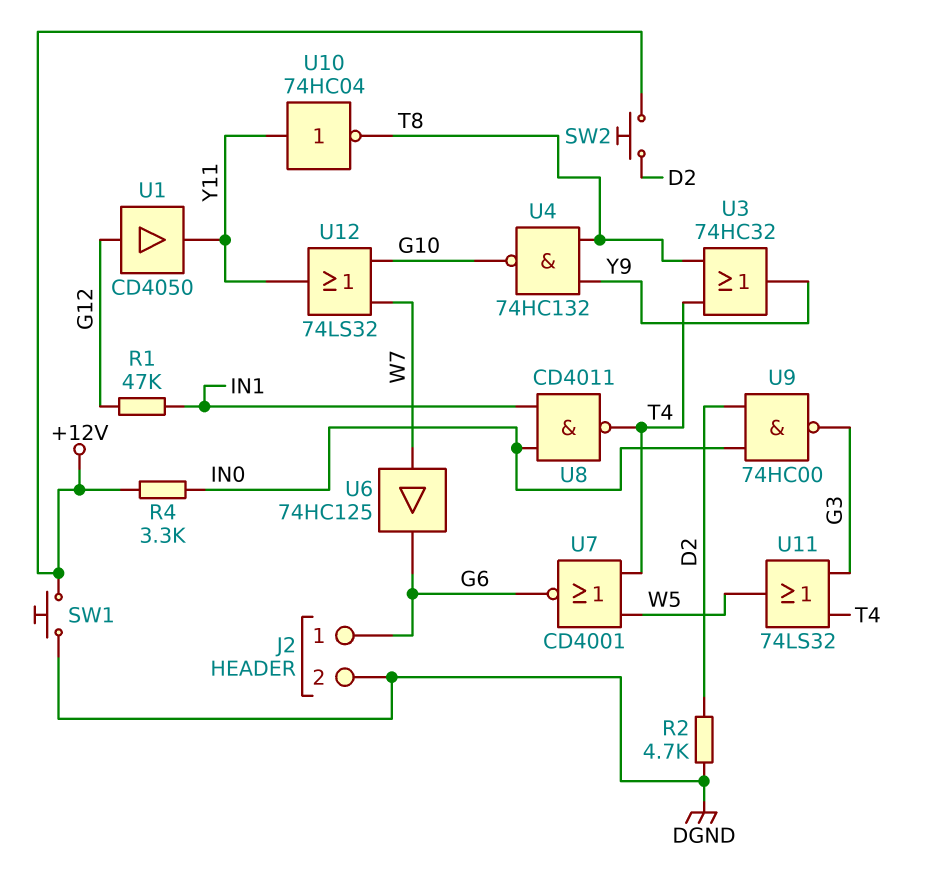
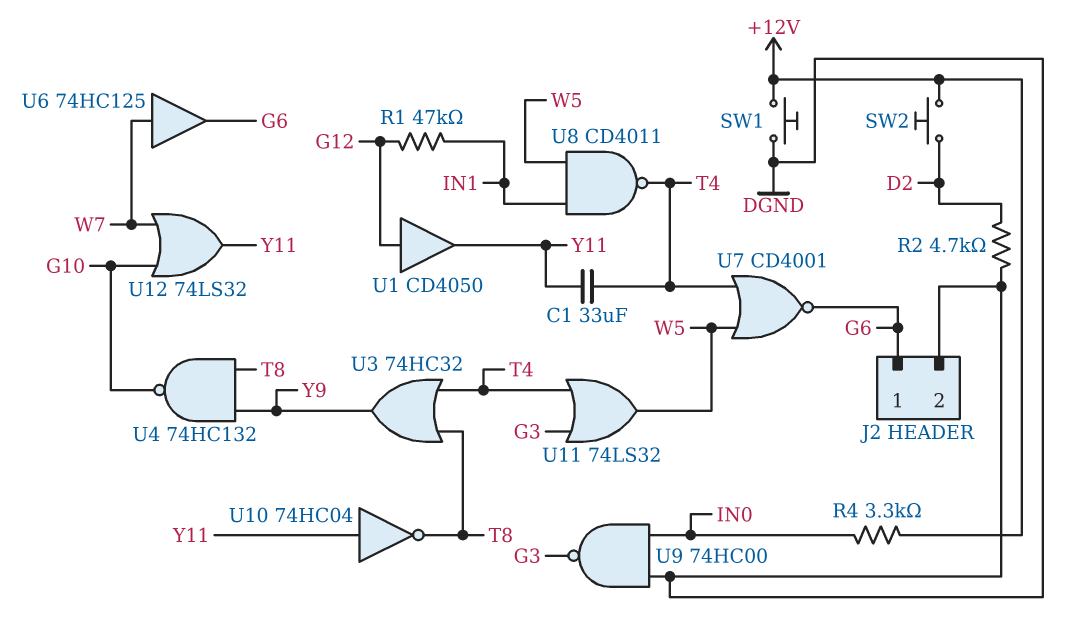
C1: none -> 33uF (T4, Y11)
U8: NAND CD4011 (in IN0, in IN1, out T4) -> NAND CD4011 (in IN1, in W5, out T4)
U9: NAND 74HC00 (in D2, in IN0, out G3) -> NAND 74HC00 (in DGND, in IN0, out G3)

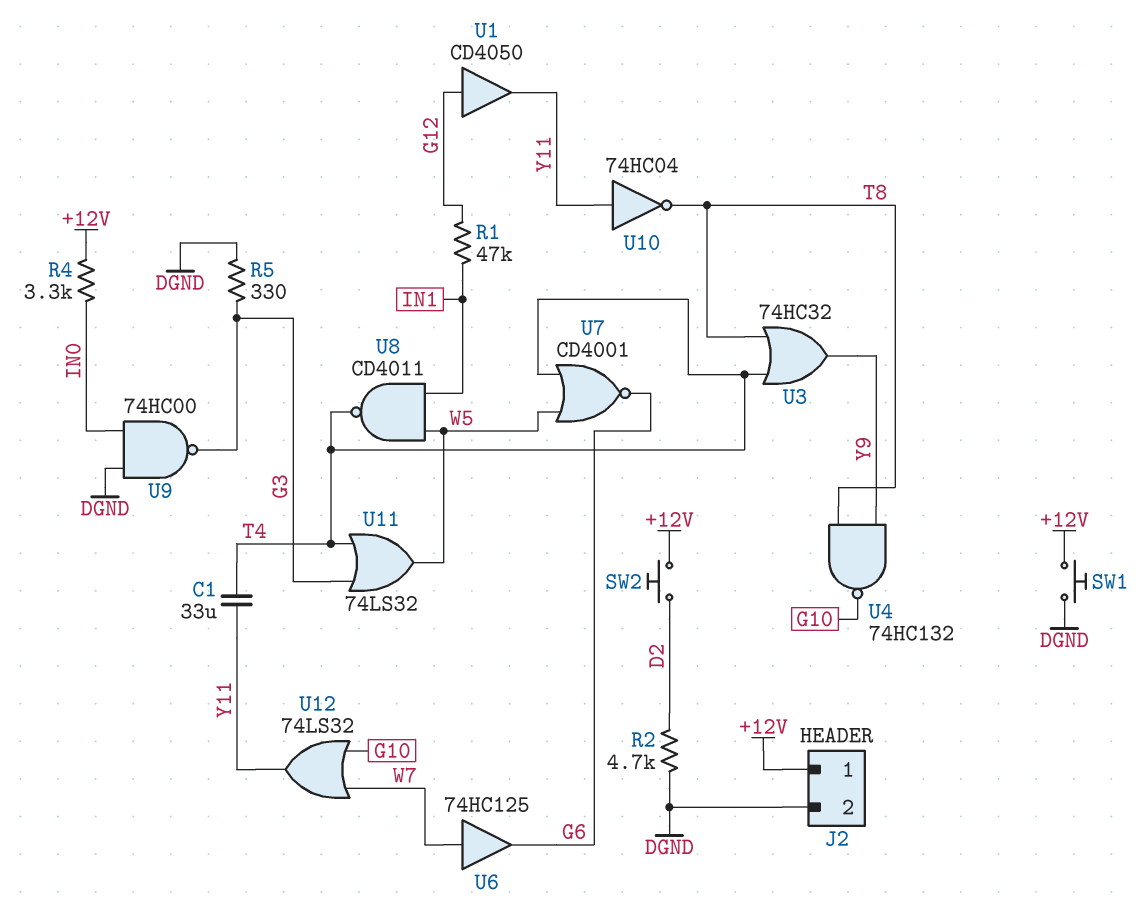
J2 pin 1: G6 -> +12V
R5: none -> 330 (DGND, G3)

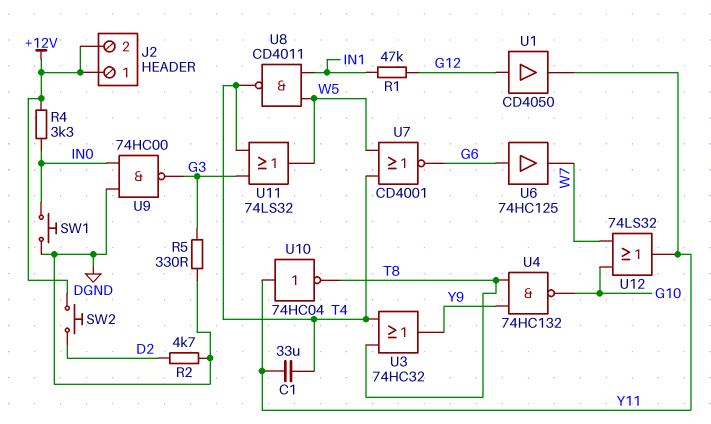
J2 pin 2: DGND -> +12V
SW1: button (+12V, DGND) -> button (DGND, IN0)
U6: buffer 74HC125 (in W7, out G6) -> buffer 74HC125 (in G6, out W7)

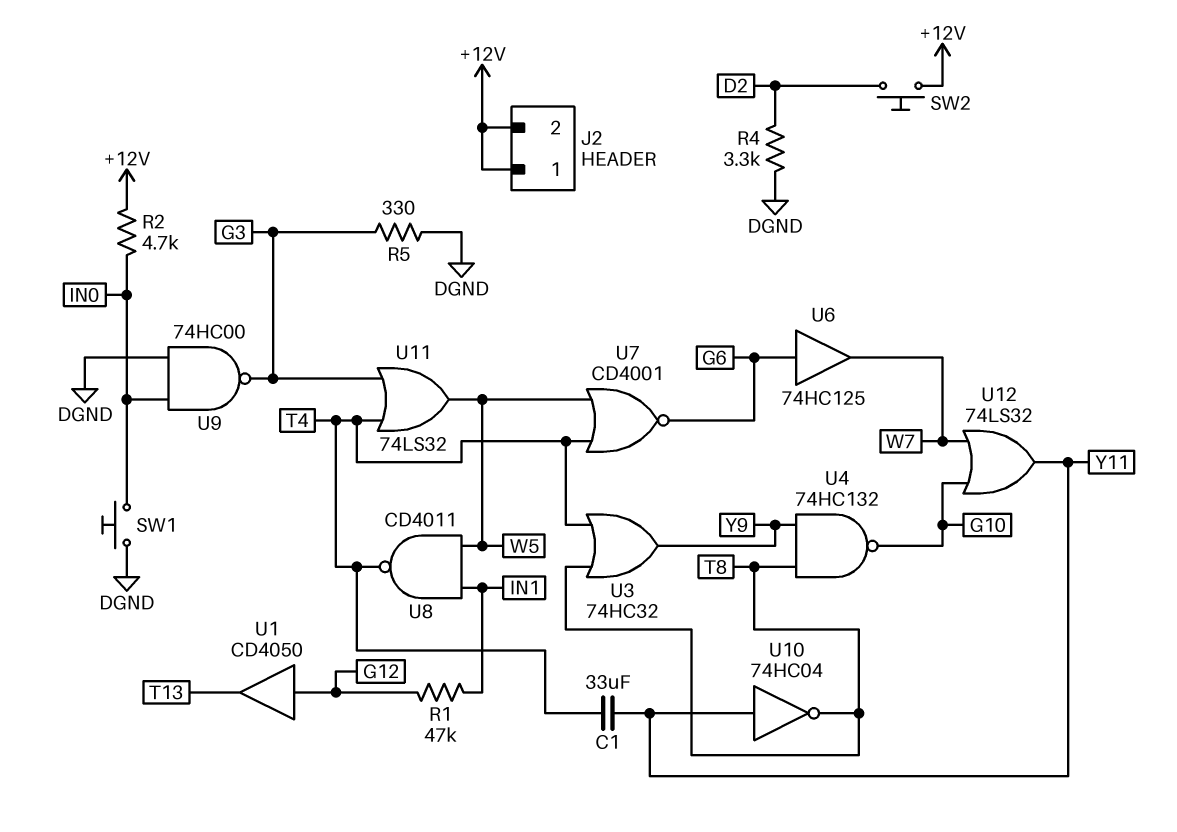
R2: 4.7k (D2, DGND) -> 4.7k (+12V, IN0)
R4: 3.3k (+12V, IN0) -> 3.3k (D2, DGND)
U1: buffer CD4050 (in G12, out Y11) -> buffer CD4050 (in G12, out T13)

